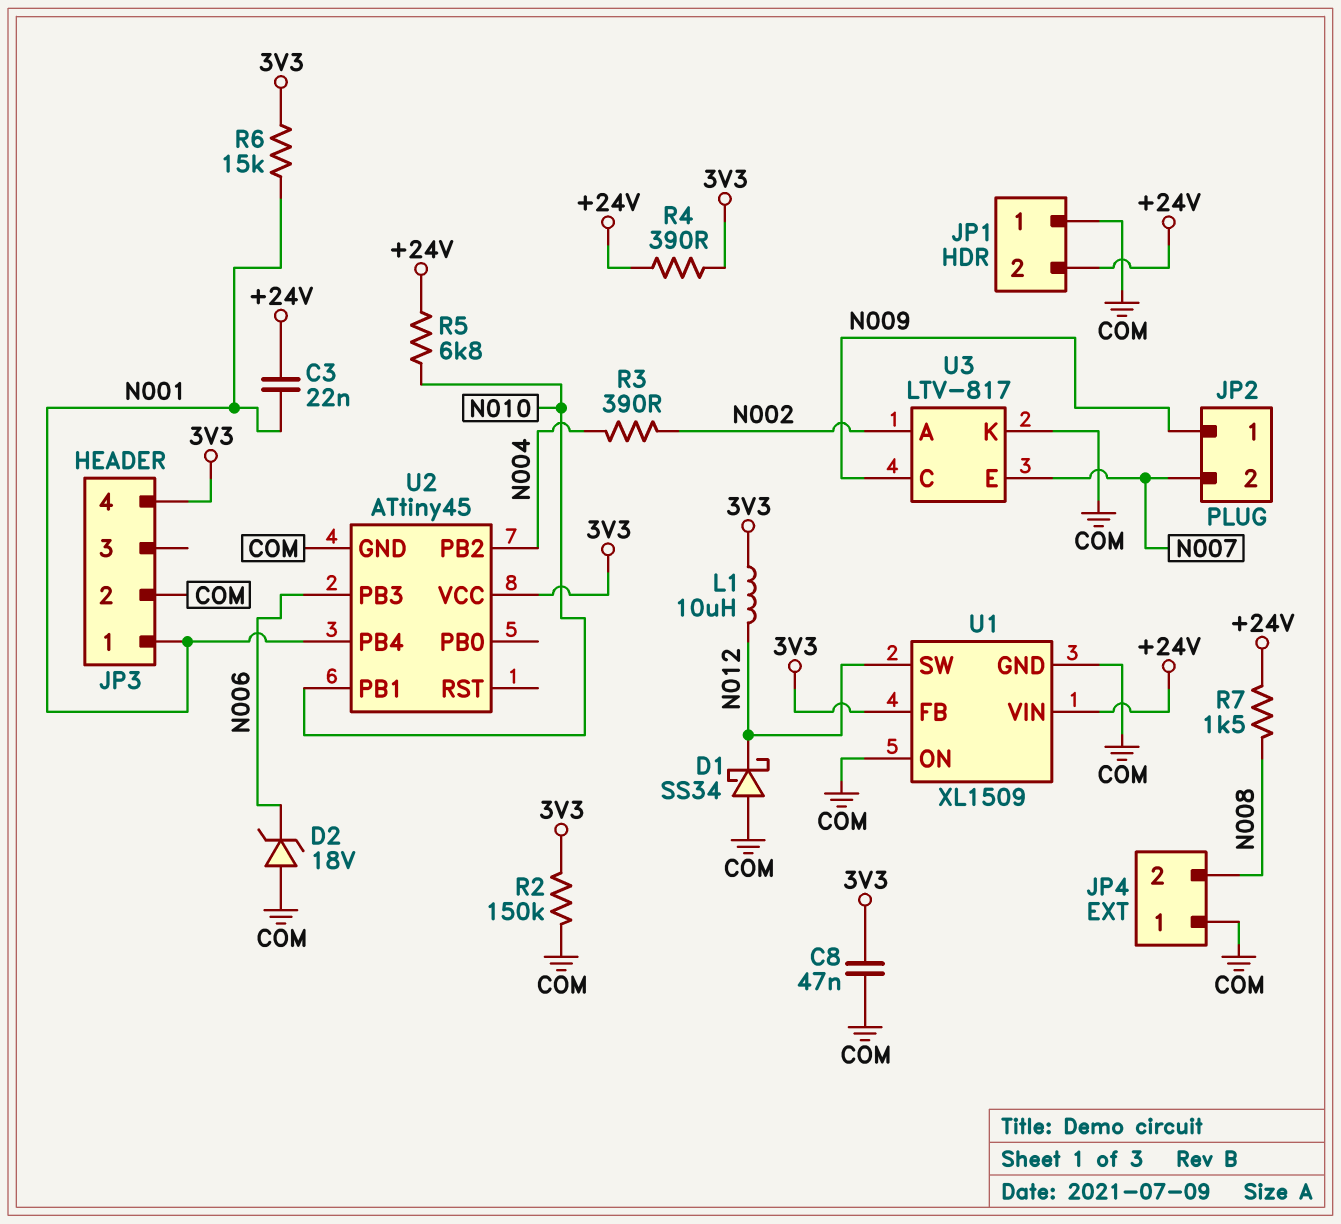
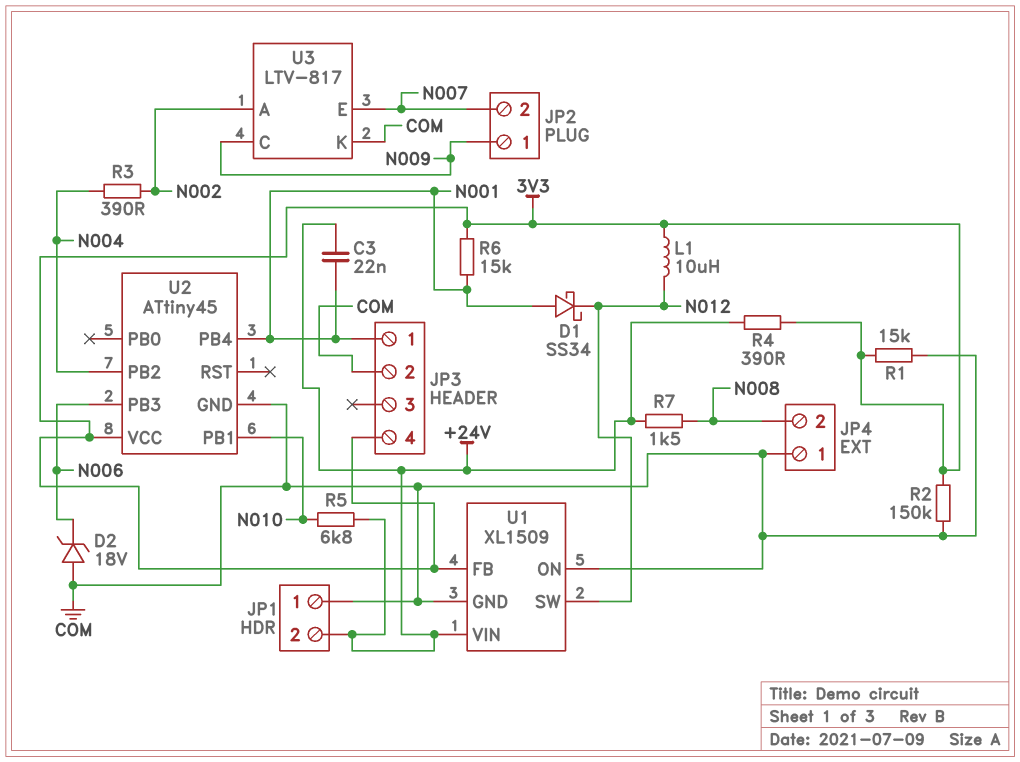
C8: 47nF (3V3, COM) -> none
D1: schottky SS34 (A COM, K N012) -> schottky SS34 (A N001, K N012)
R1: none -> 15k (3V3, COM)

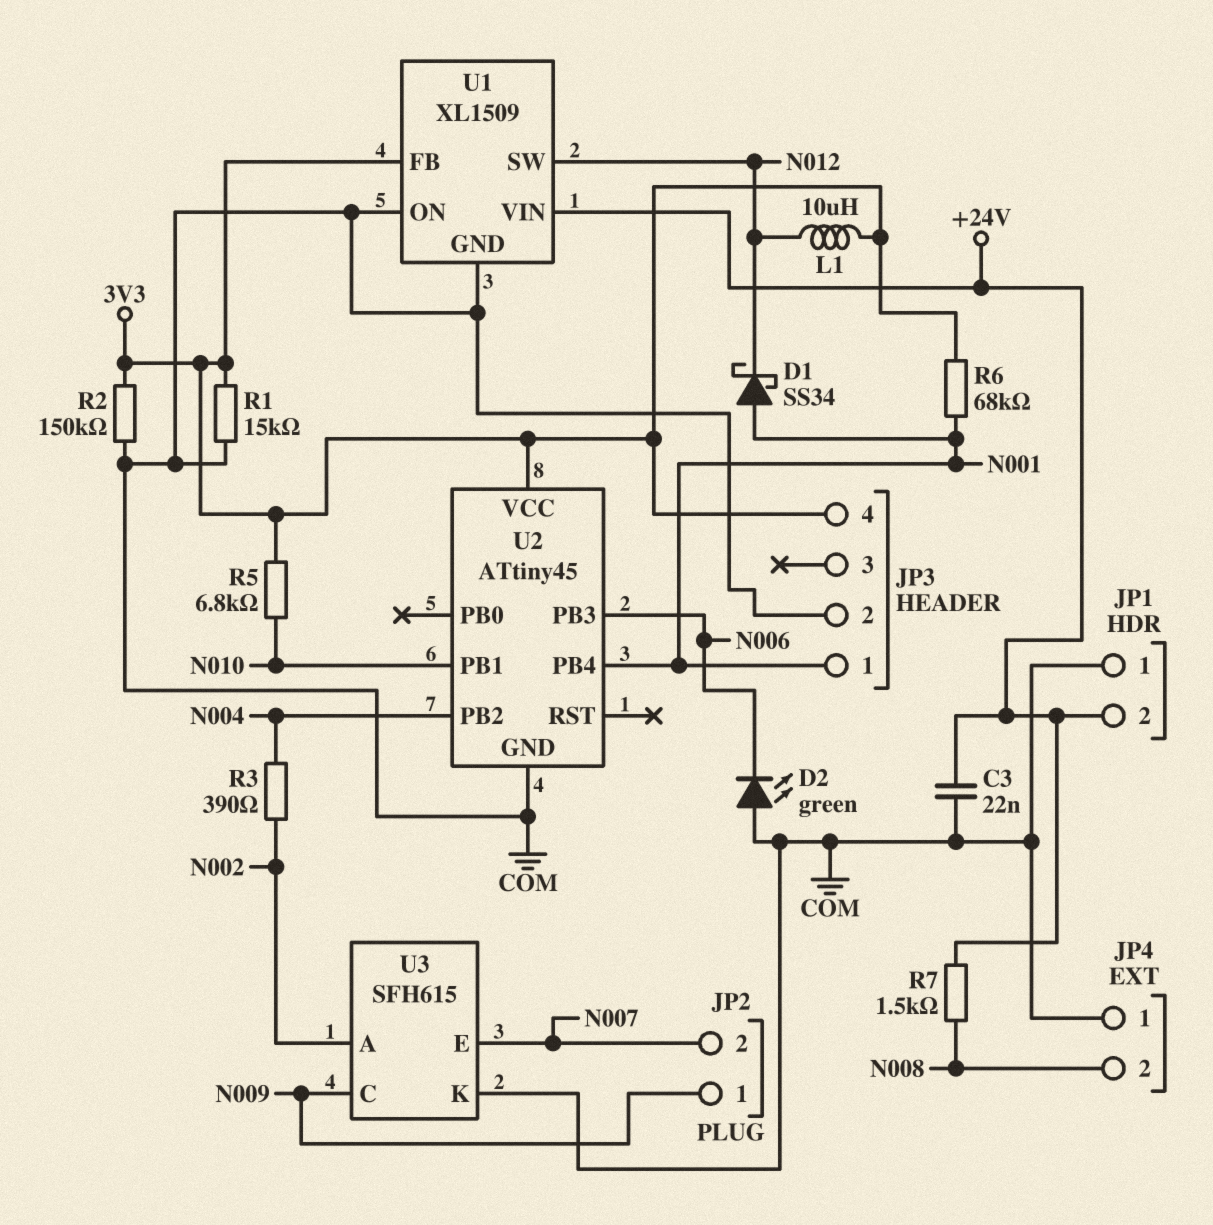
C3: 22nF (+24V, N001) -> 22nF (+24V, COM)
D2: zener 18V (A COM, K N006) -> LED green (A COM, K N006)
R4: 390 (+24V, 3V3) -> none
R5: 6.8k (+24V, N010) -> 6.8k (3V3, N010)
R6: 15k (3V3, N001) -> 68k (3V3, N001)
U3: LTV-817 -> SFH615

